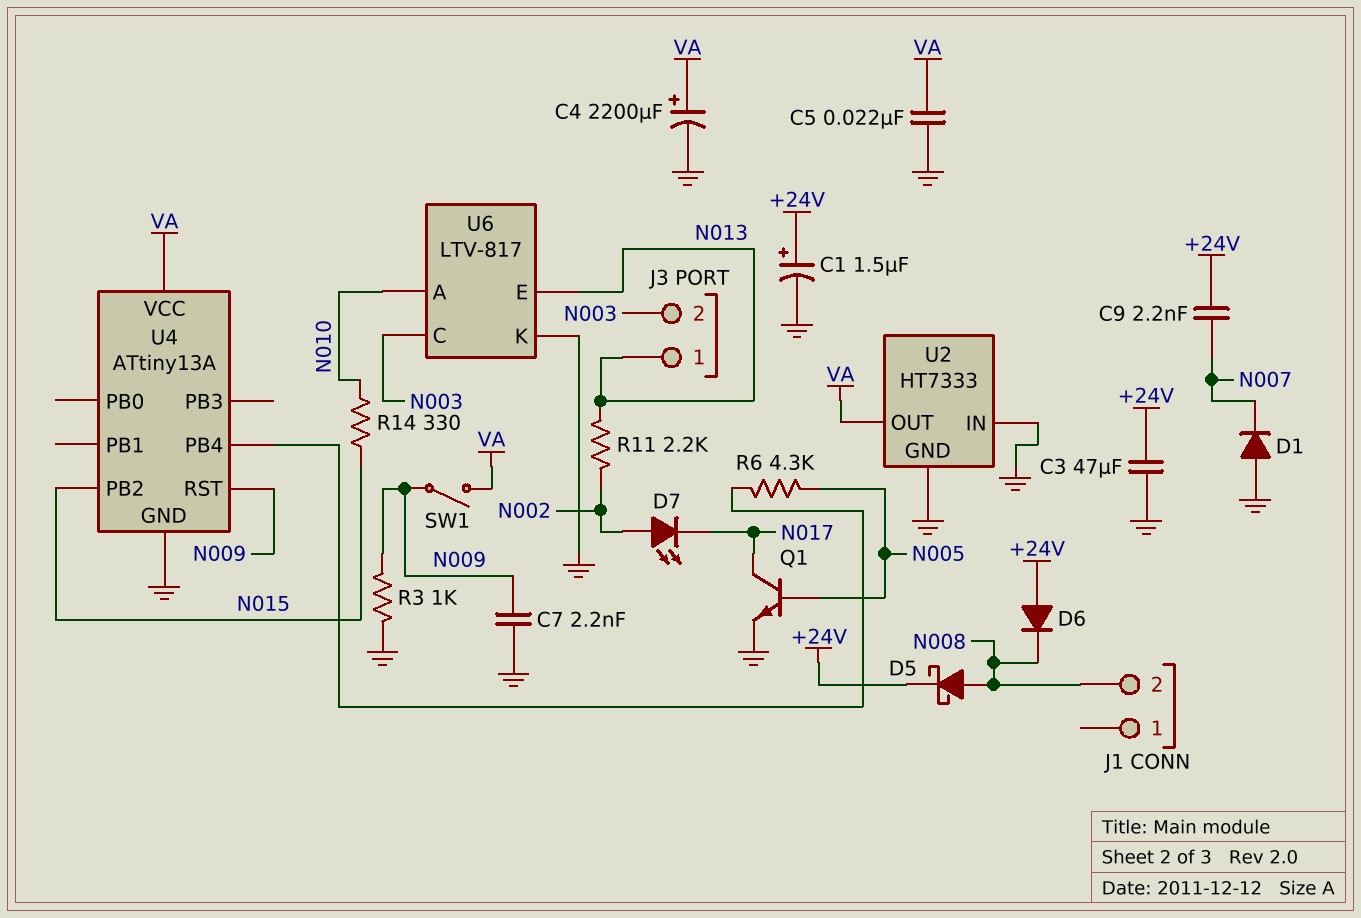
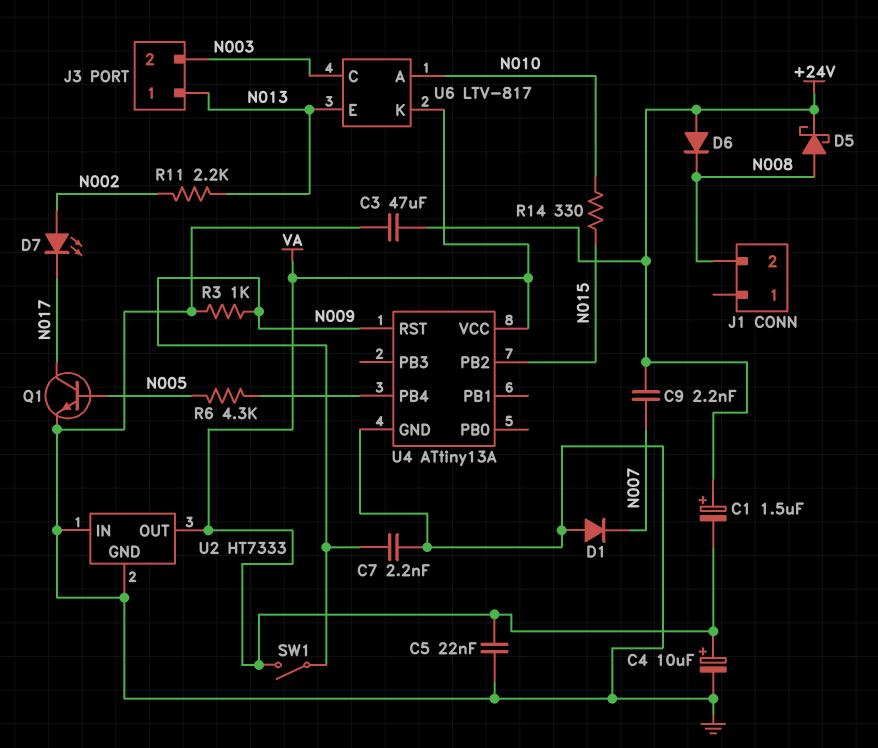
C1: 1.5uF (plus +24V, minus GND) -> 1.5uF (plus +24V, minus VA)
C4: 2200uF (plus VA, minus GND) -> 10uF (plus VA, minus GND)
U6 pin K: GND -> VA

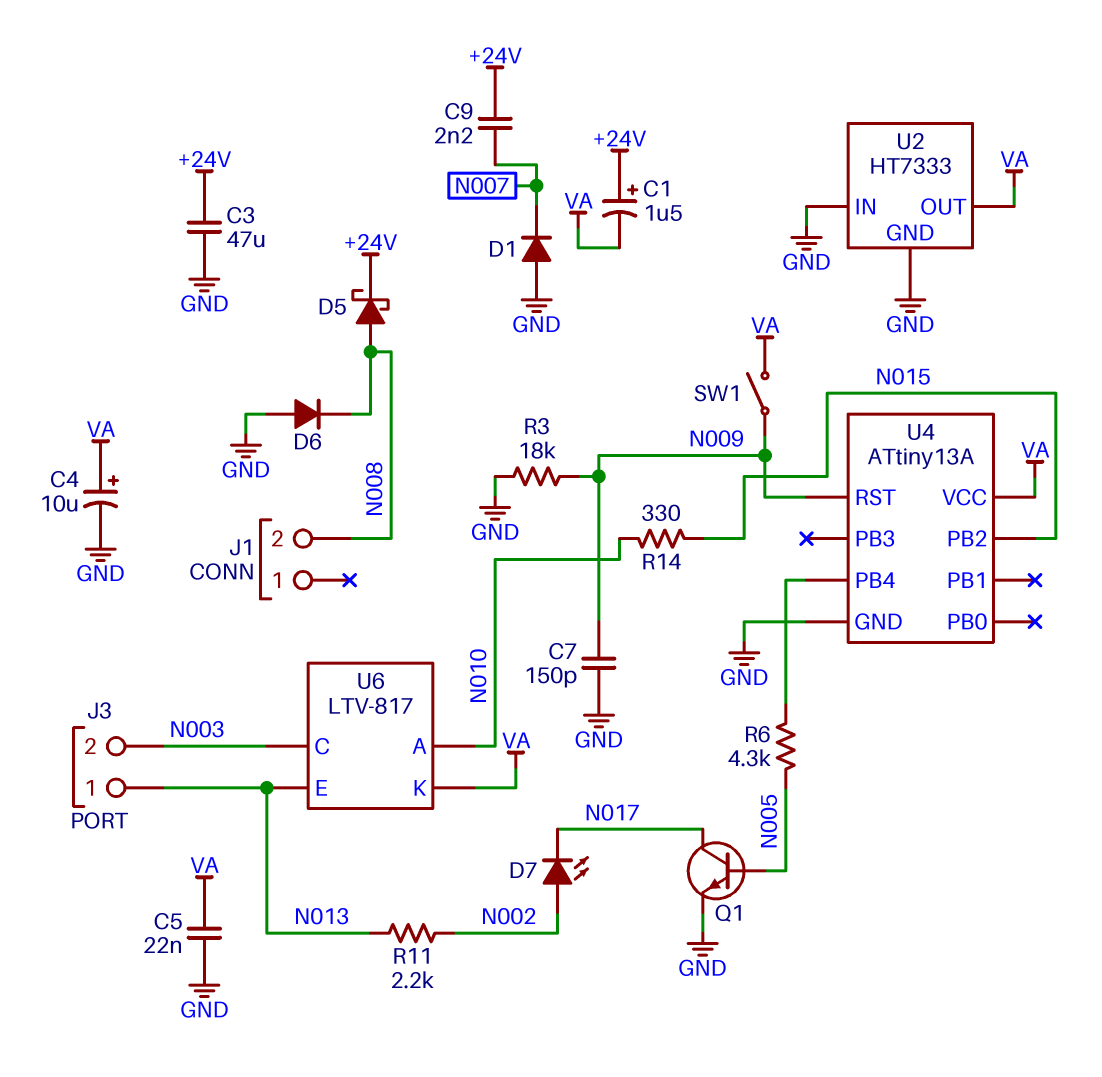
C7: 2.2nF (GND, N009) -> 150pF (GND, N009)
D6: diode (A +24V, K N008) -> diode (A GND, K N008)
R3: 1k (GND, N009) -> 18k (GND, N009)

